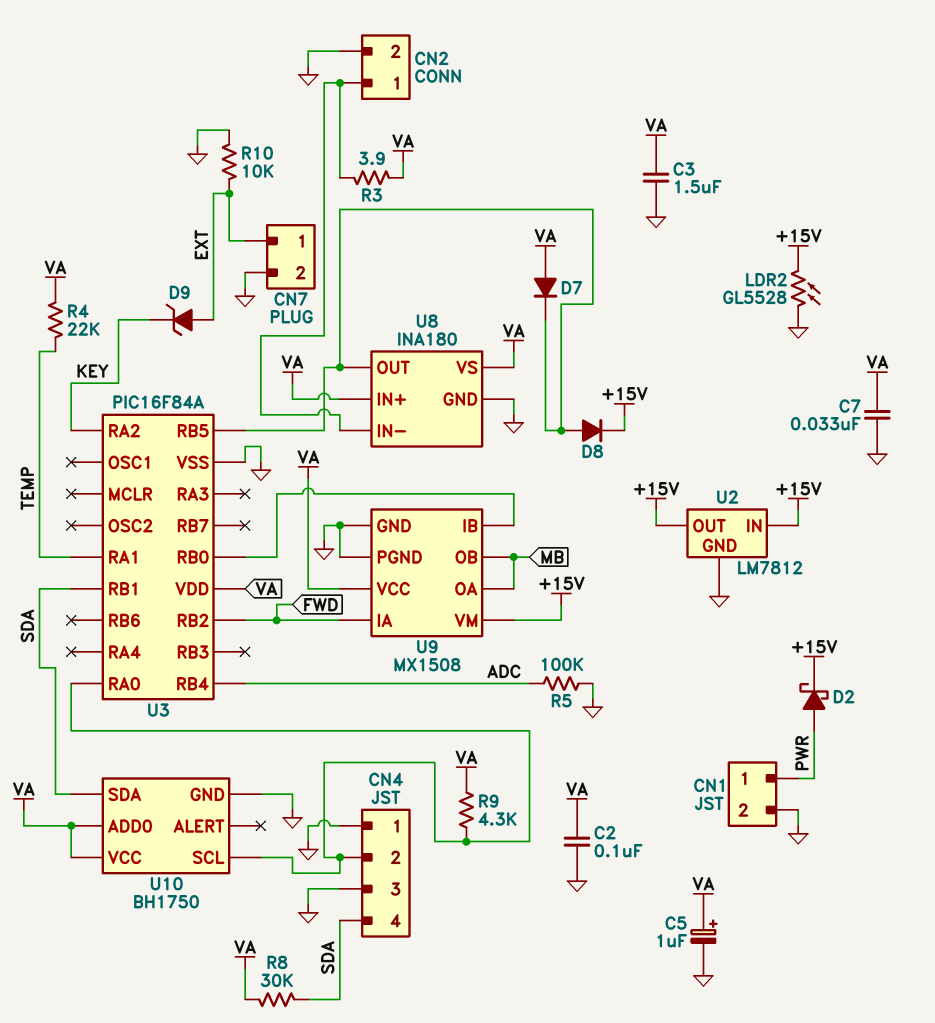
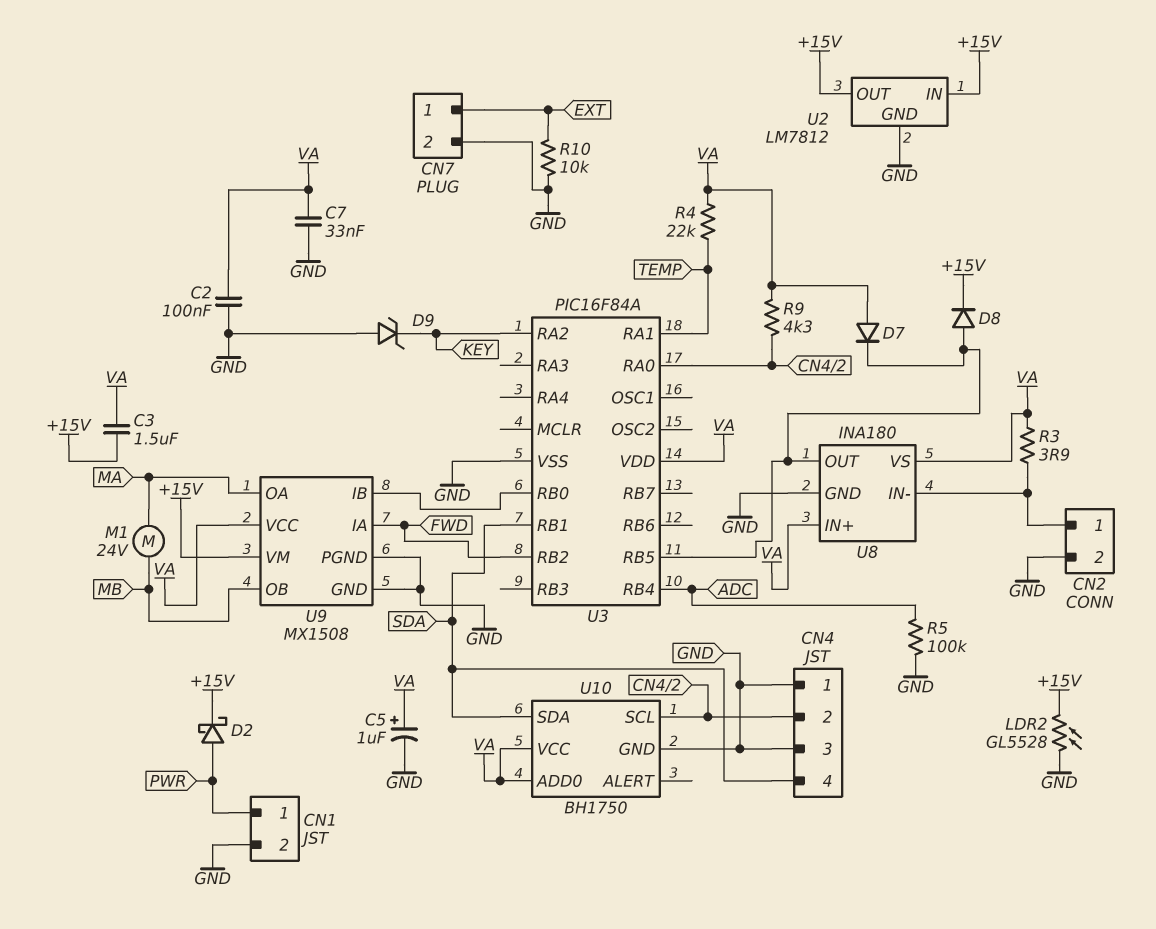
C3: 1.5uF (GND, VA) -> 1.5uF (+15V, VA)
D9: zener (A EXT, K KEY) -> zener (A GND, K KEY)
M1: none -> motor 24V (MA, MB)
R8: 30k (SDA, VA) -> none
U9 pin OA: MB -> MA

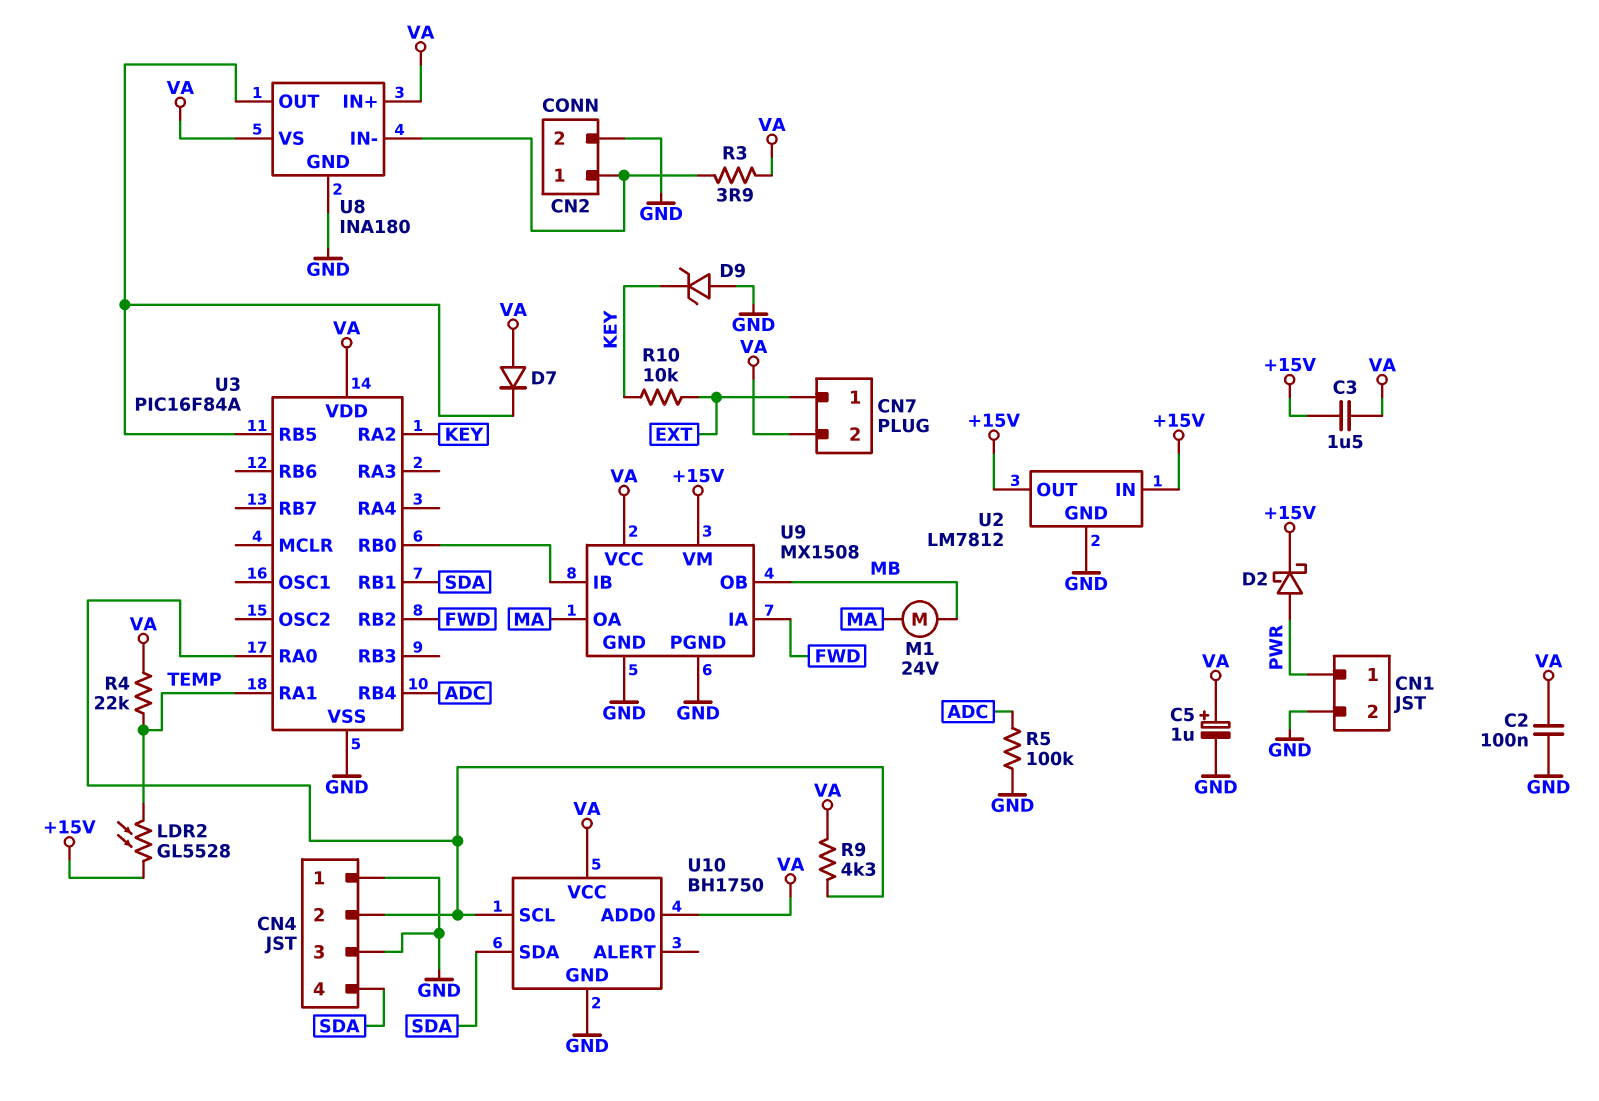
C7: 33nF (GND, VA) -> none
CN7 pin 2: GND -> VA
D8: diode (A U3/RB5, K +15V) -> none
LDR2: GL5528 (+15V, GND) -> GL5528 (+15V, TEMP)
R10: 10k (EXT, GND) -> 10k (EXT, KEY)

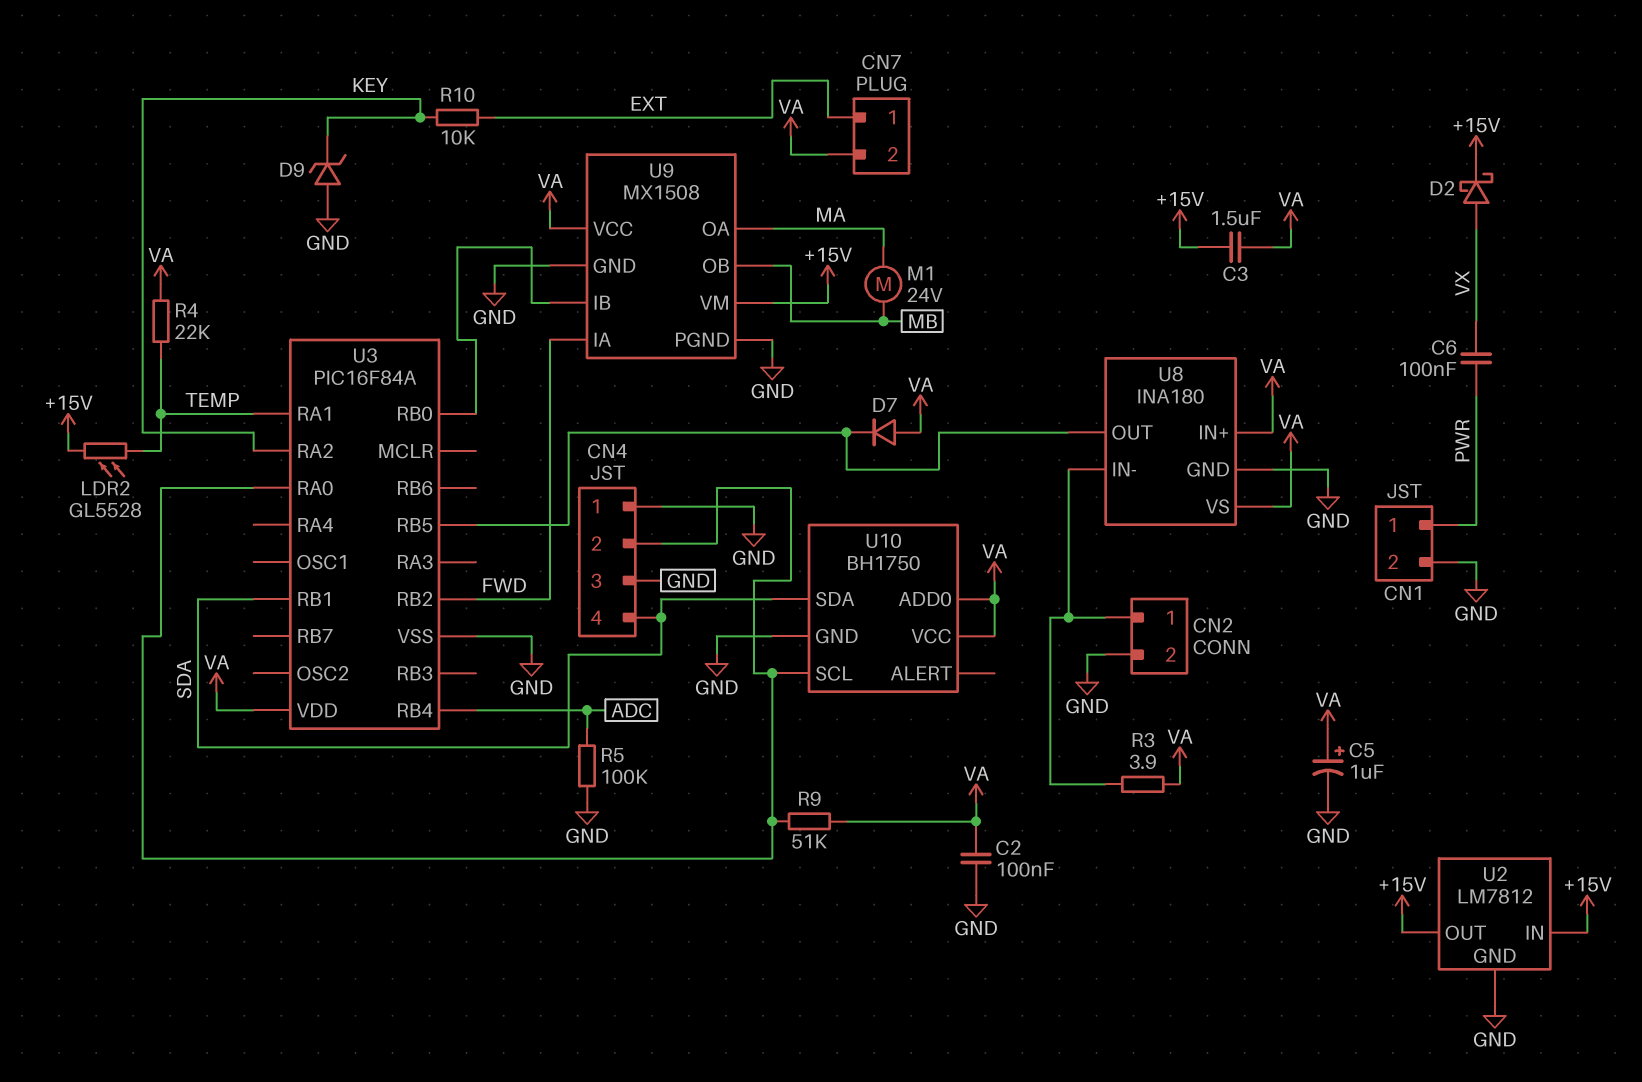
C6: none -> 100nF (PWR, VX)
D2: schottky (A PWR, K +15V) -> schottky (A VX, K +15V)
R9: 4.3k (CN4/2, VA) -> 51k (CN4/2, VA)

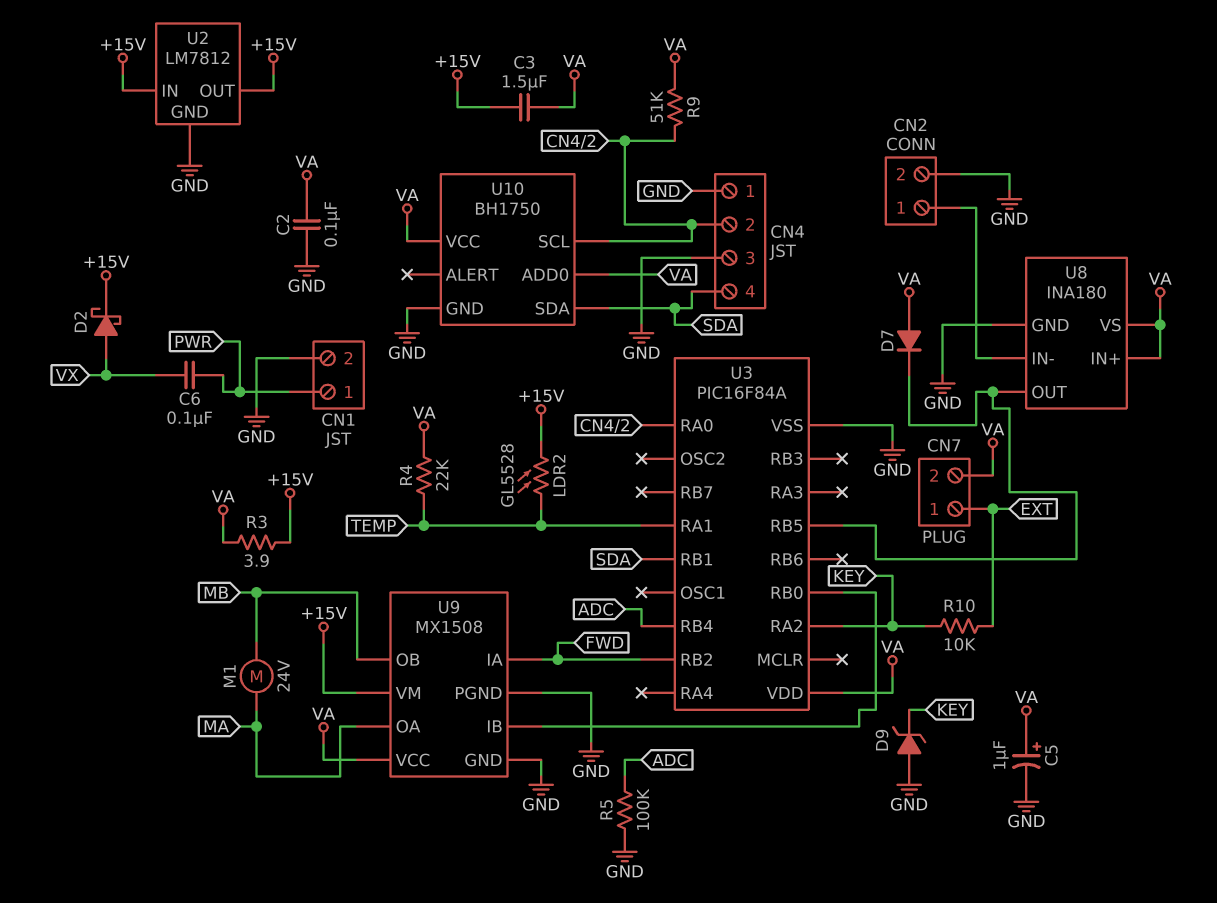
R3: 3.9 (CN2/1, VA) -> 3.9 (+15V, VA)

